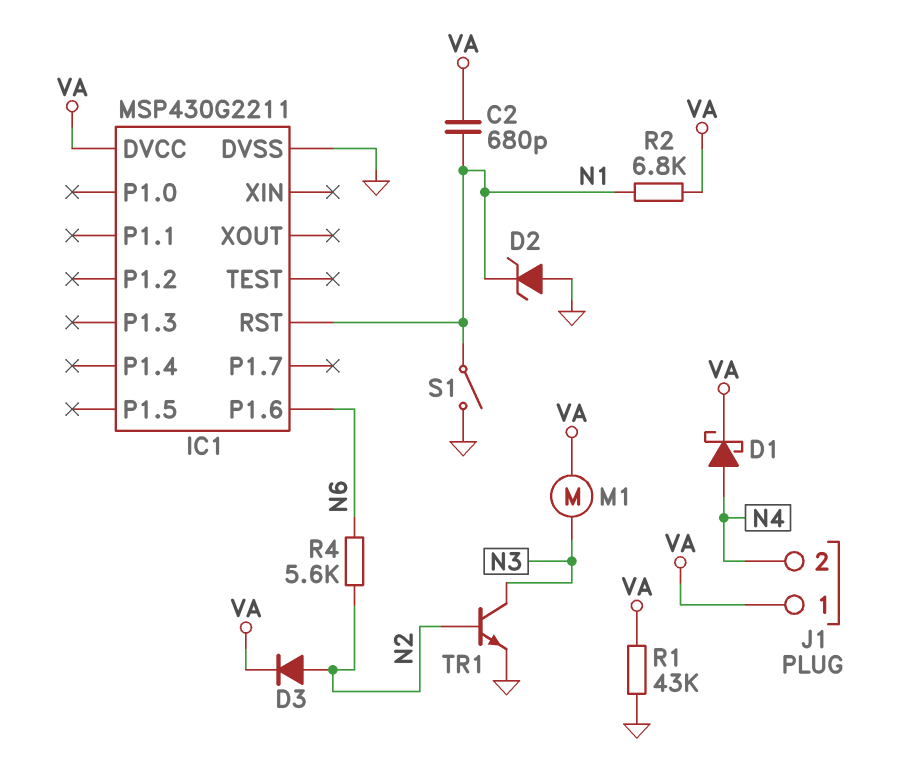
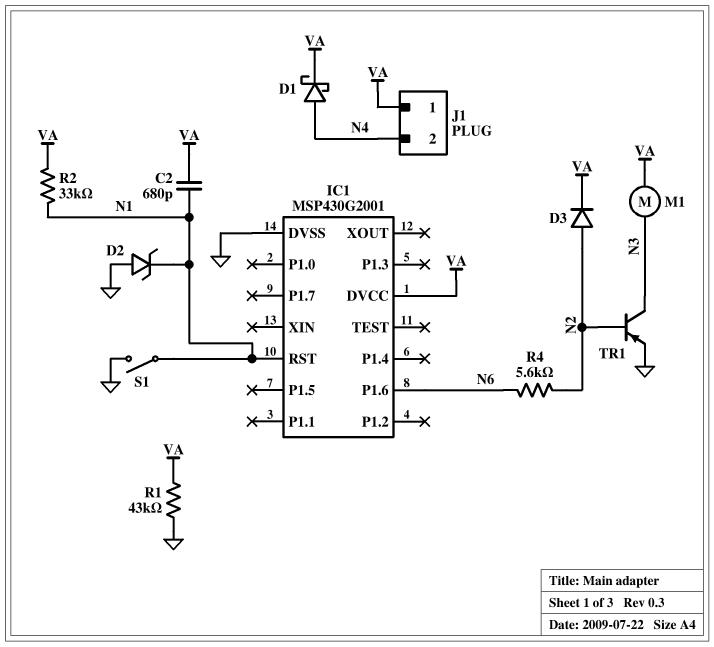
IC1: MSP430G2211 -> MSP430G2001
R2: 6.8k (N1, VA) -> 33k (N1, VA)
TR1: NPN (B N2, C N3, E GND) -> PNP (B N2, C N3, E GND)

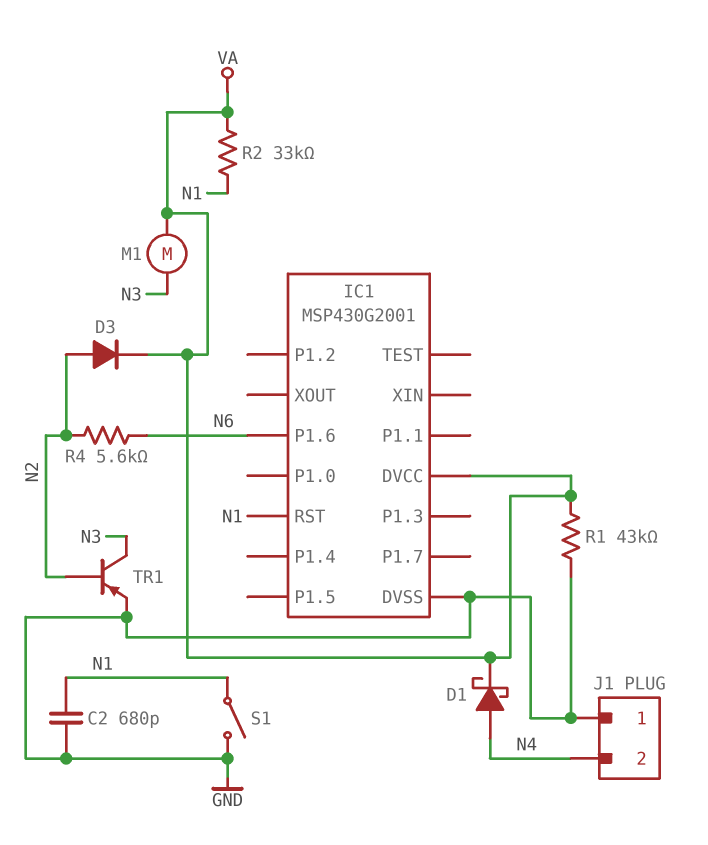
C2: 680pF (N1, VA) -> 680pF (GND, N1)
D2: zener (A GND, K N1) -> none
J1 pin 1: VA -> GND

